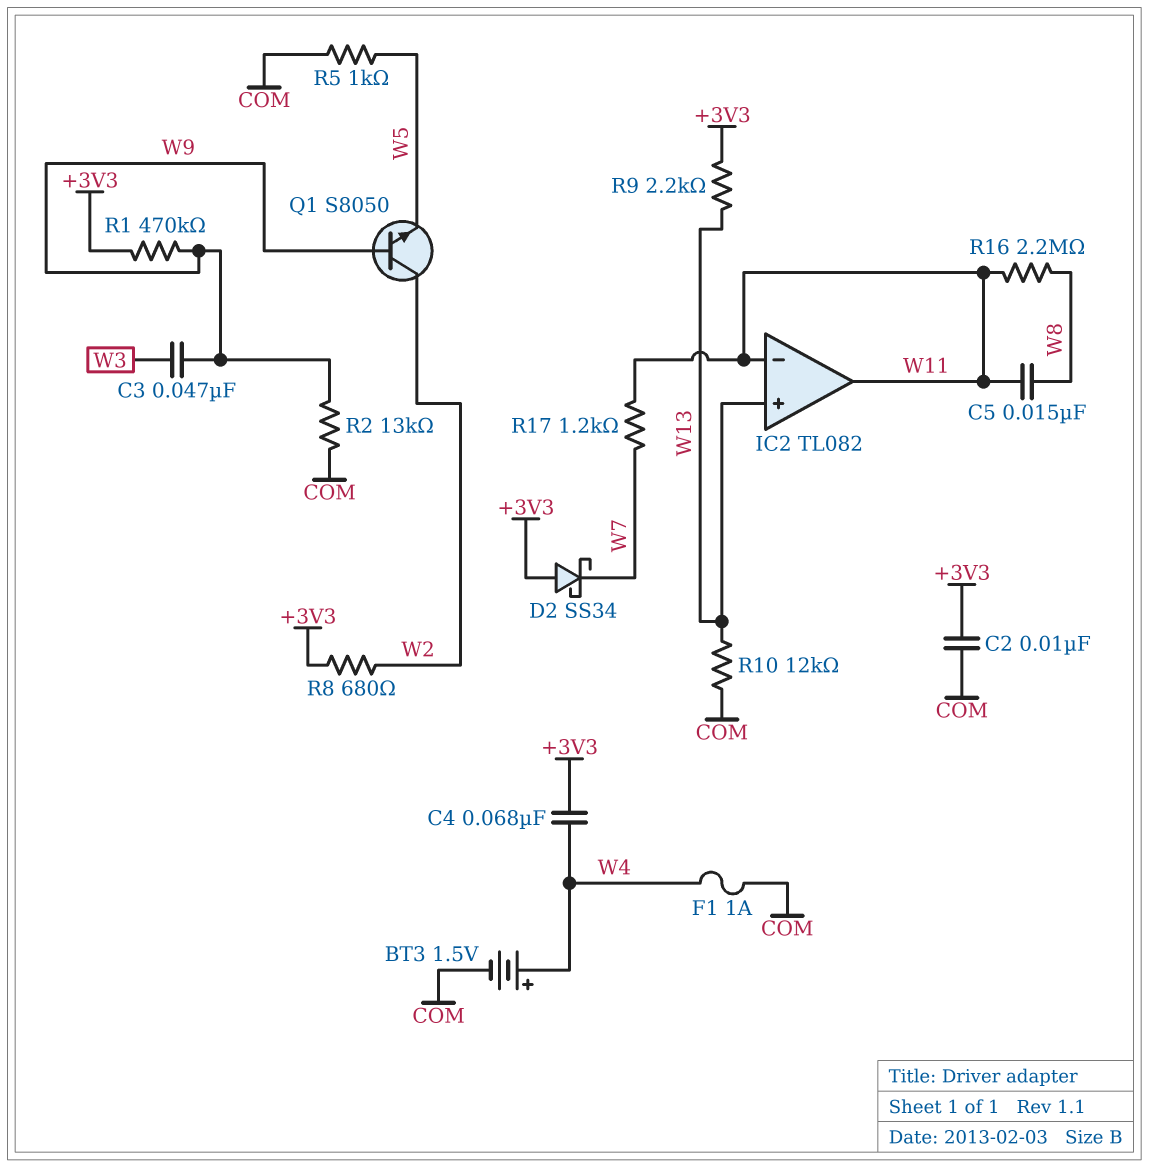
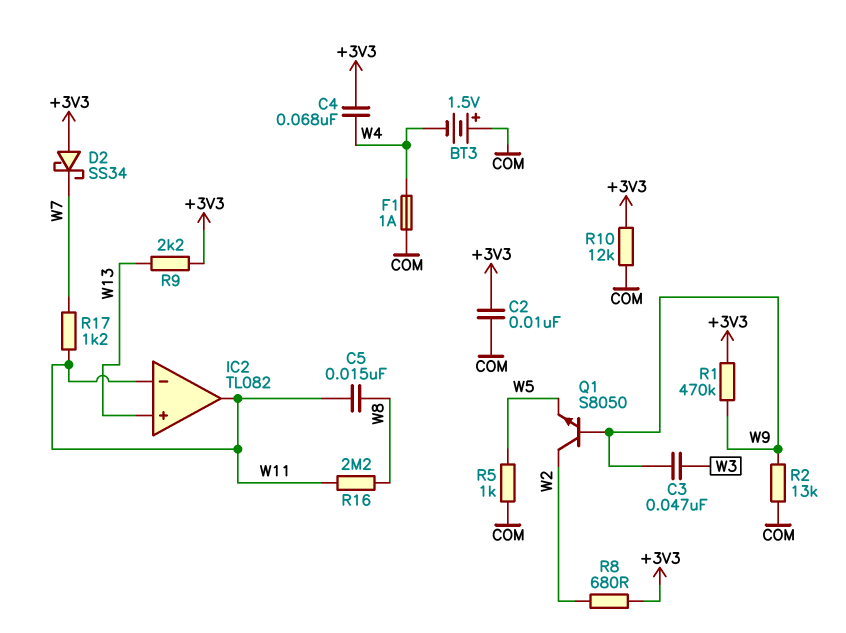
BT3: 1.5V (plus W4, minus COM) -> 1.5V (plus COM, minus W4)
R10: 12k (COM, W13) -> 12k (+3V3, COM)

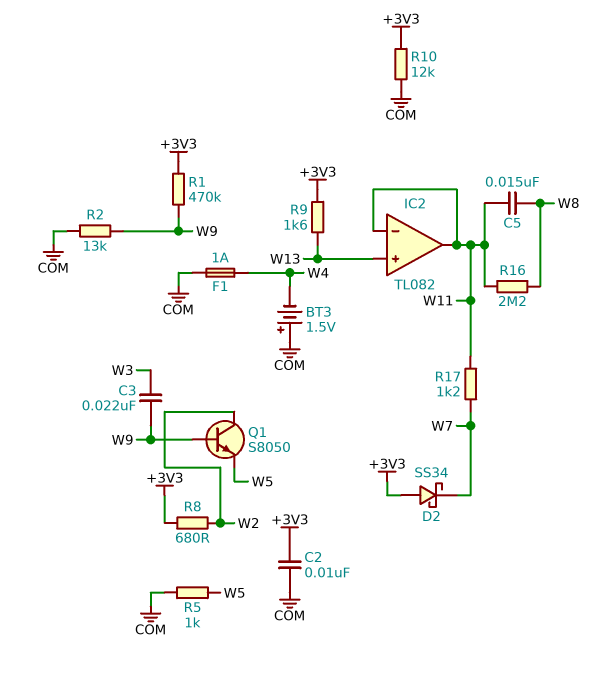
C3: 47nF (W3, W9) -> 22nF (W3, W9)
C4: 68nF (+3V3, W4) -> none
R9: 2.2k (+3V3, W13) -> 1.6k (+3V3, W13)

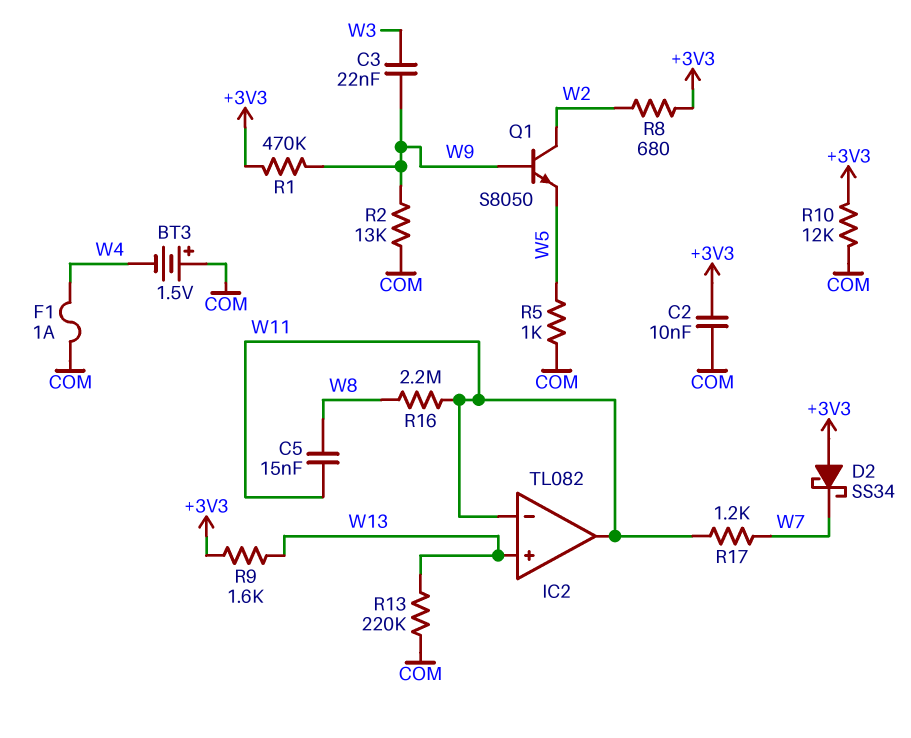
R13: none -> 220k (COM, W13)

